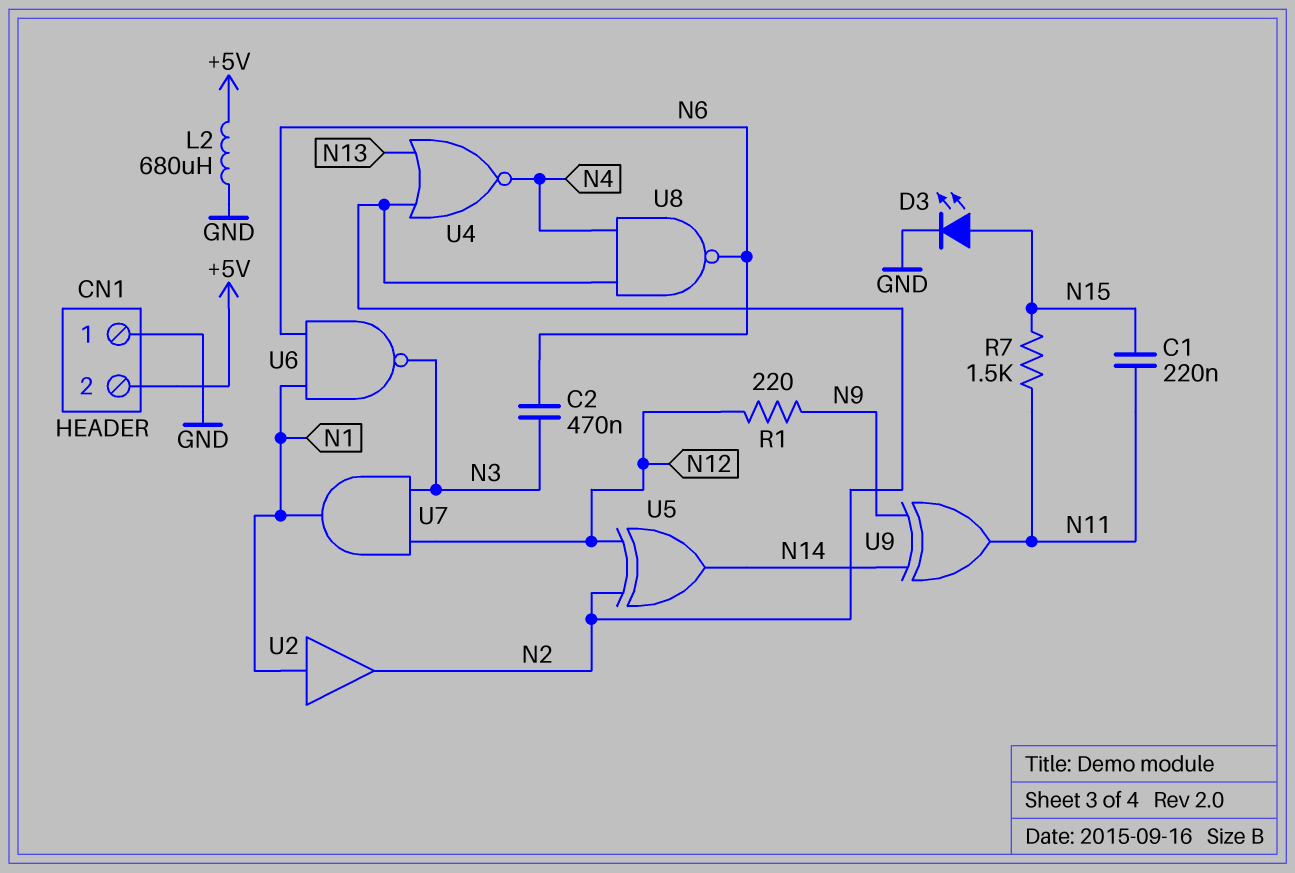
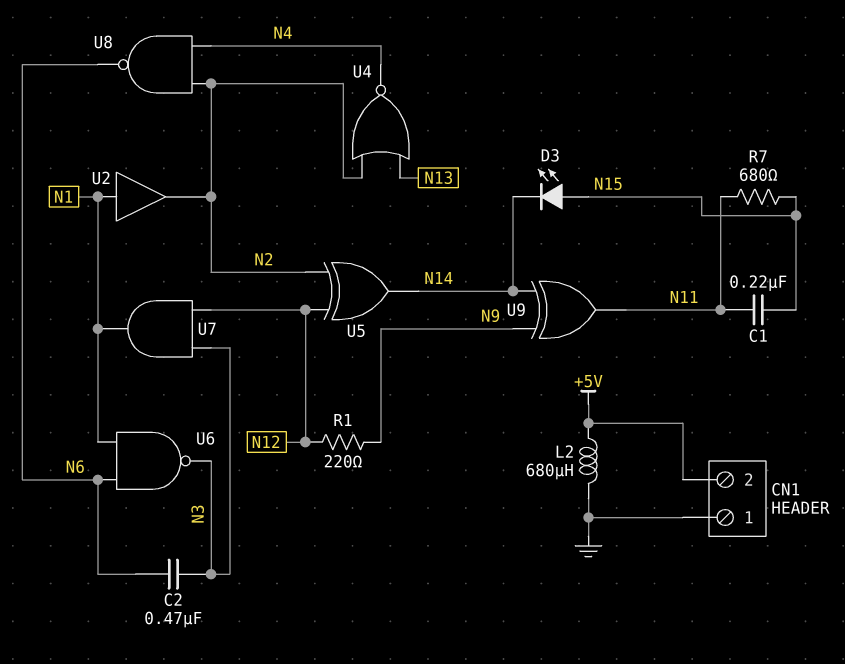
D3: LED (A N15, K GND) -> LED (A N15, K N14)
R7: 1.5k (N11, N15) -> 680 (N11, N15)

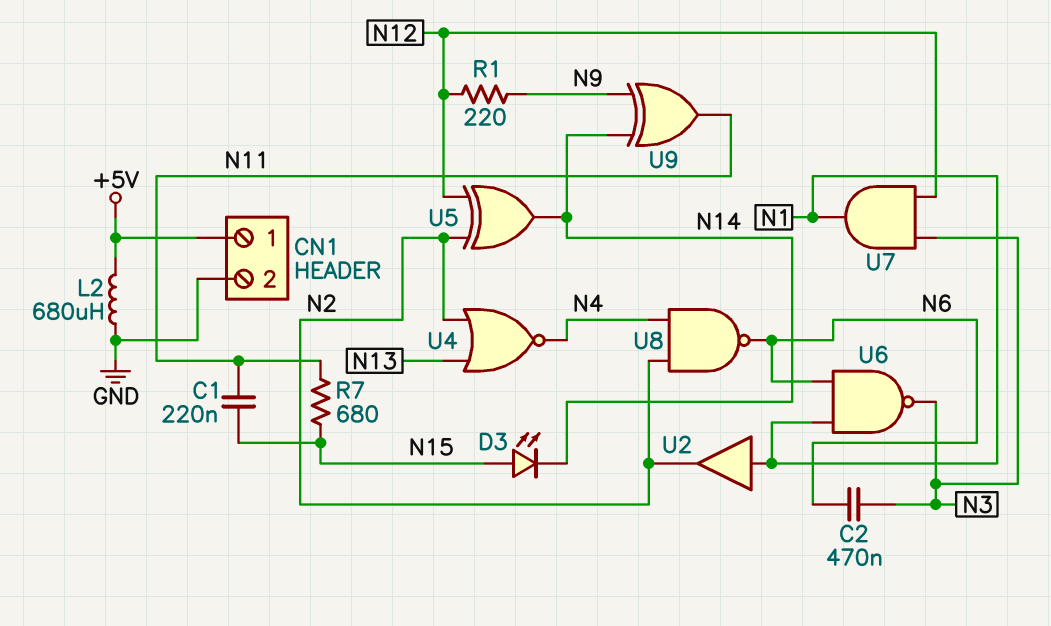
CN1 pin 1: GND -> +5V
CN1 pin 2: +5V -> GND

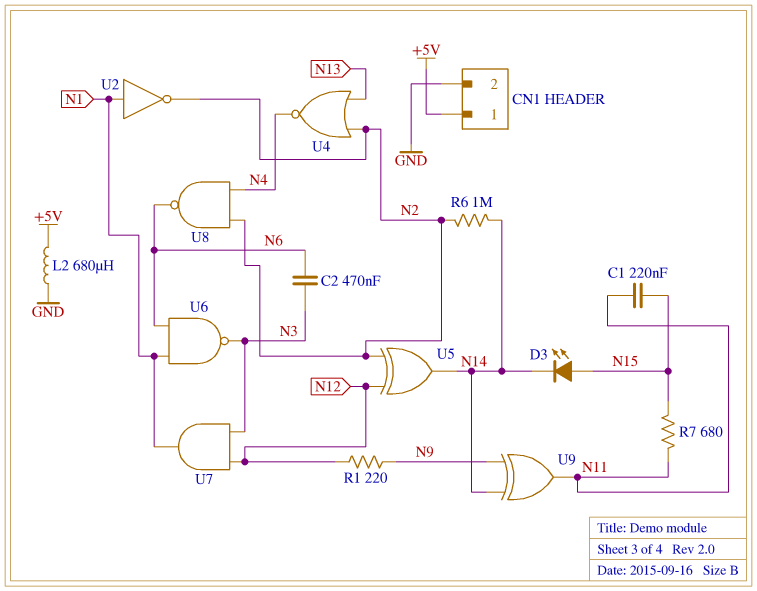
R6: none -> 1M (N2, N14)
U2: buffer (in N1, out N2) -> NOT (in N1, out N2)

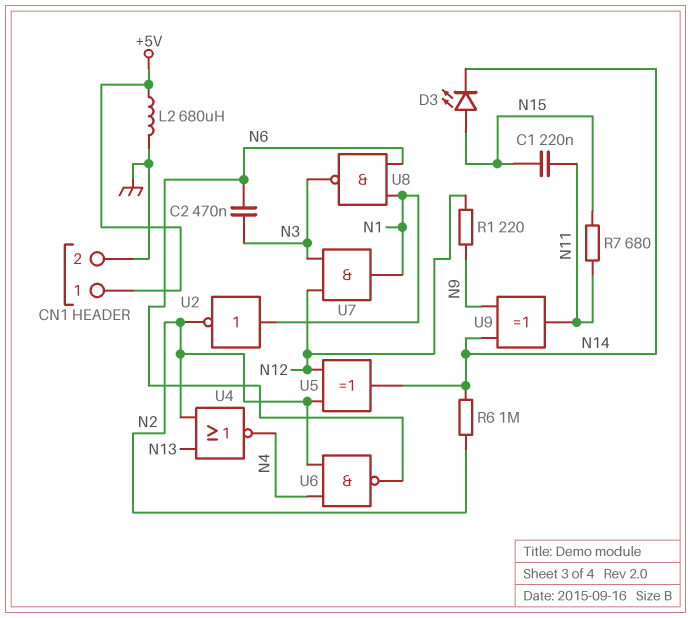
U6: NAND (in N1, in N6, out N3) -> NAND (in N2, in N4, out N6)
U8: NAND (in N2, in N4, out N6) -> NAND (in N1, in N6, out N3)

